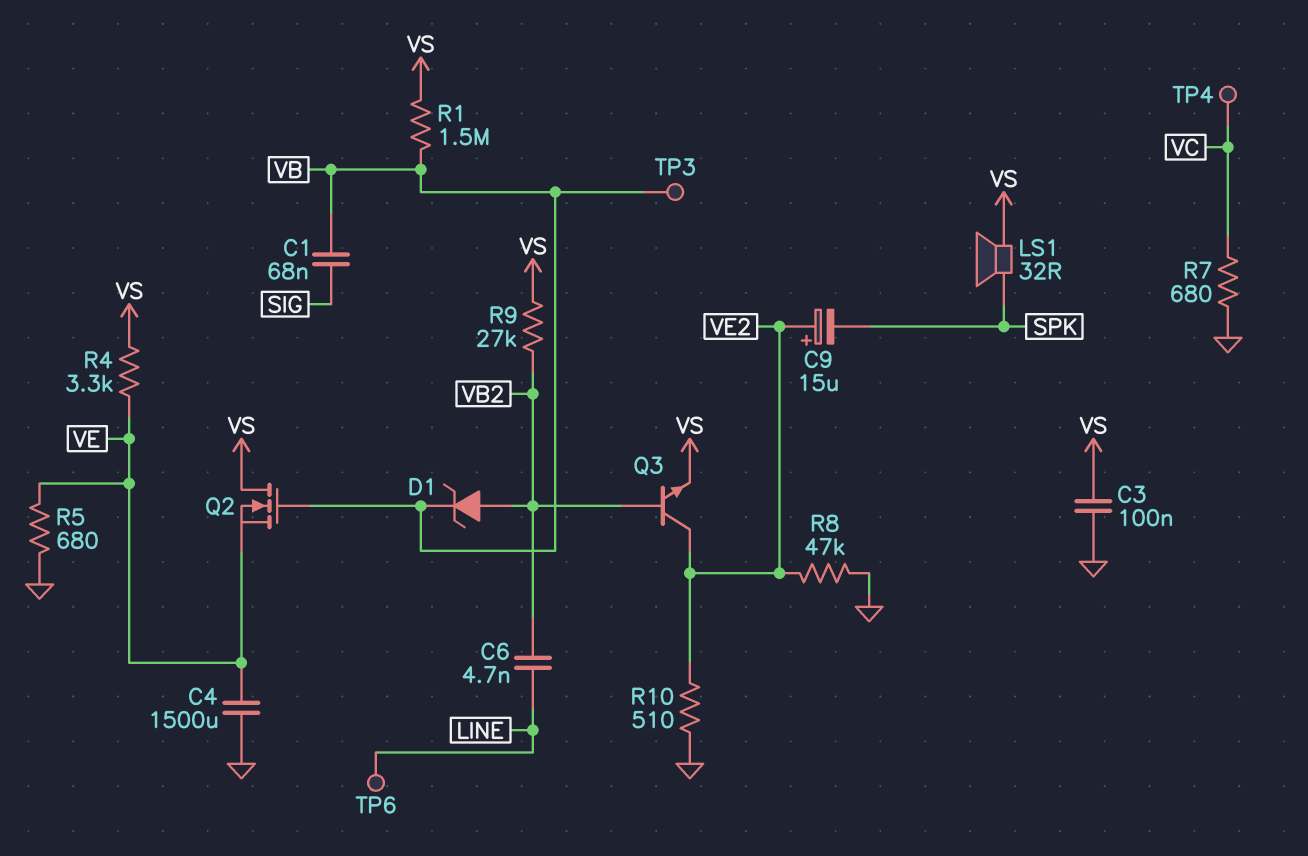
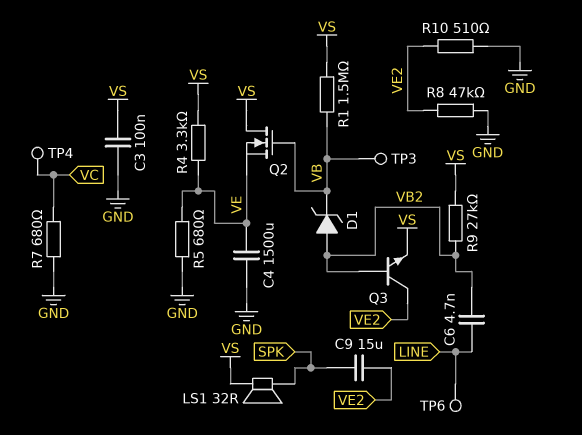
C1: 68nF (SIG, VB) -> none
C9: 15uF (plus VE2, minus SPK) -> 15uF (SPK, VE2)

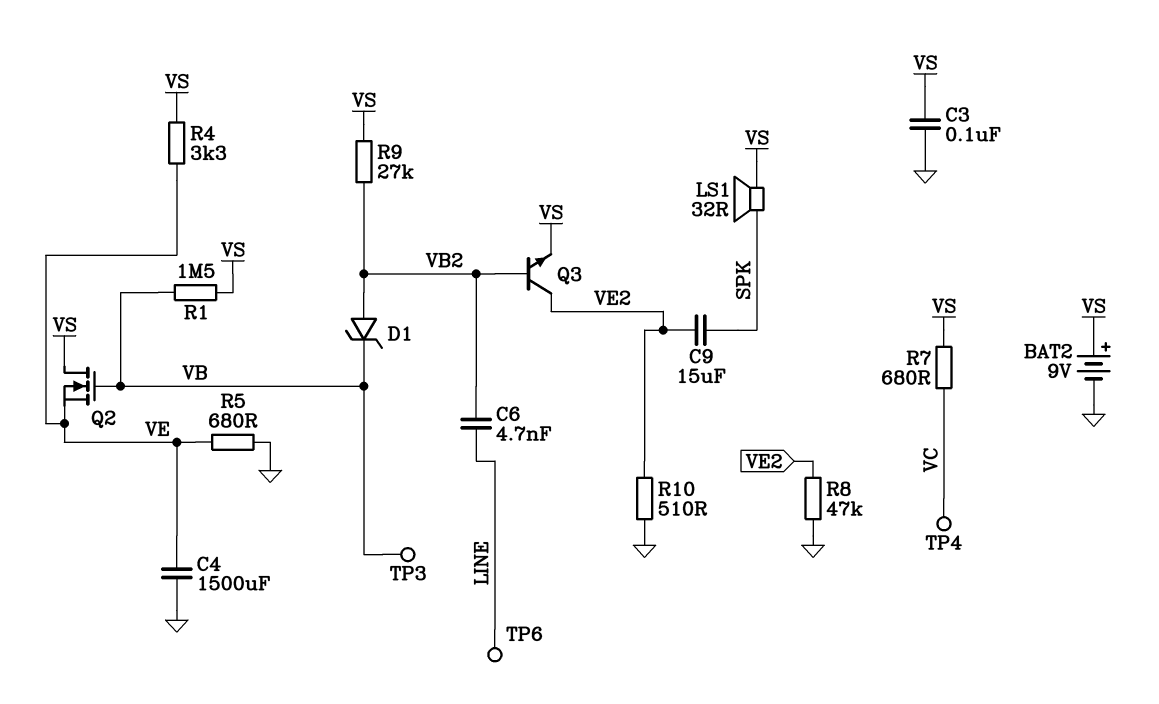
BAT2: none -> 9V (plus VS, minus GND)
R7: 680 (GND, VC) -> 680 (VC, VS)

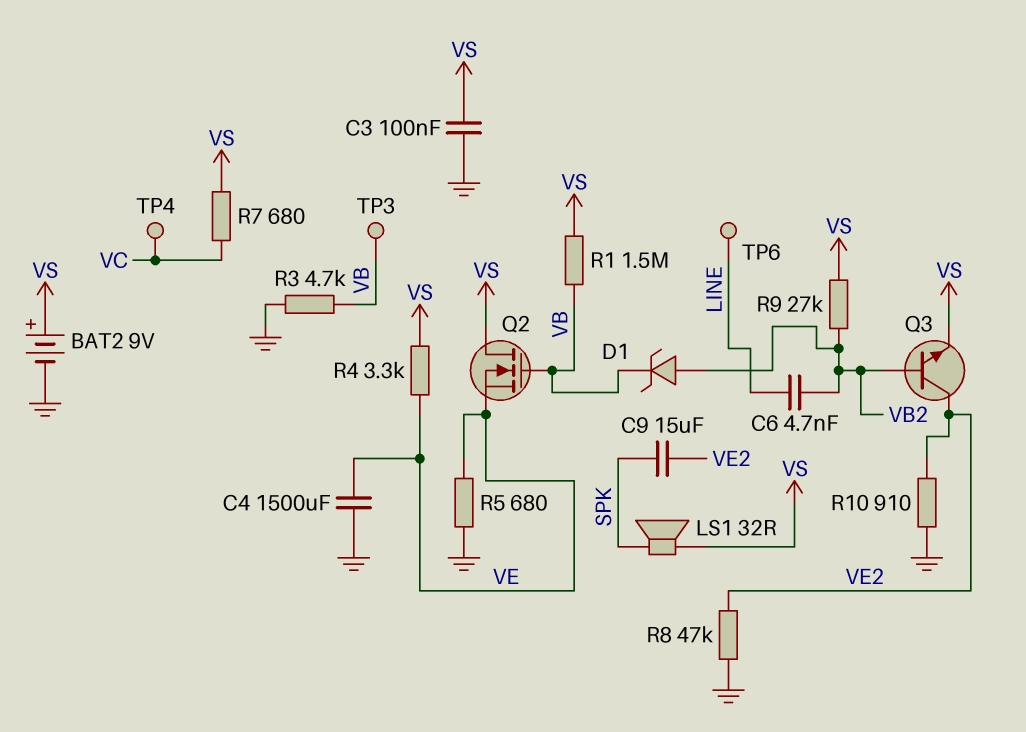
R3: none -> 4.7k (GND, VB)
R10: 510 (GND, VE2) -> 910 (GND, VE2)

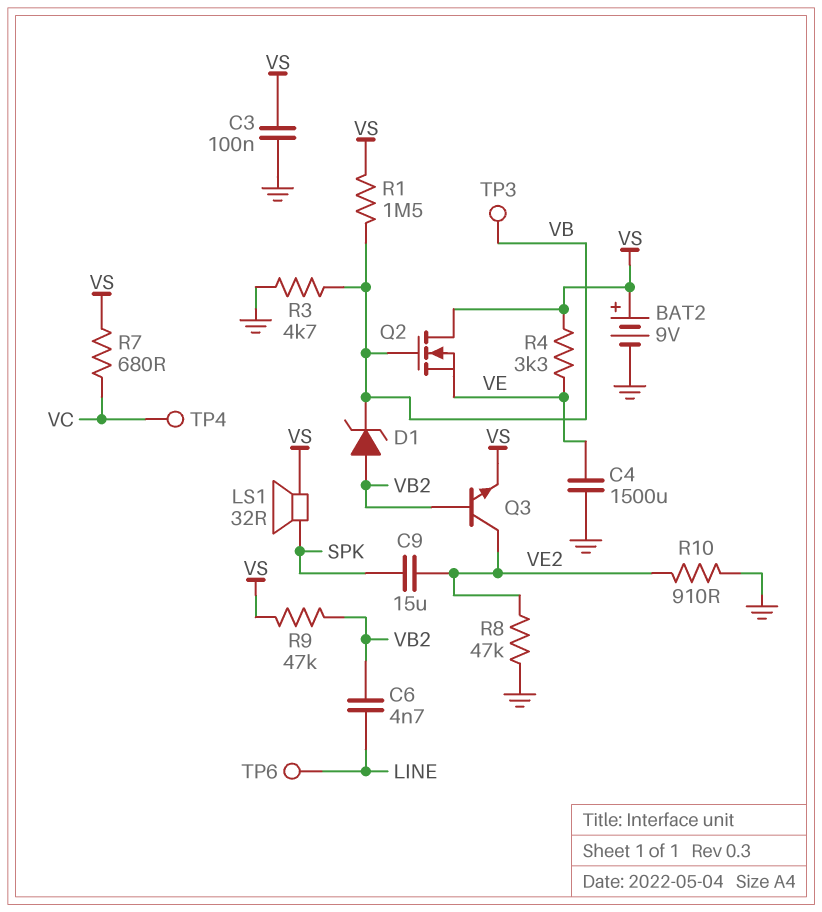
R5: 680 (GND, VE) -> none
R9: 27k (VB2, VS) -> 47k (VB2, VS)

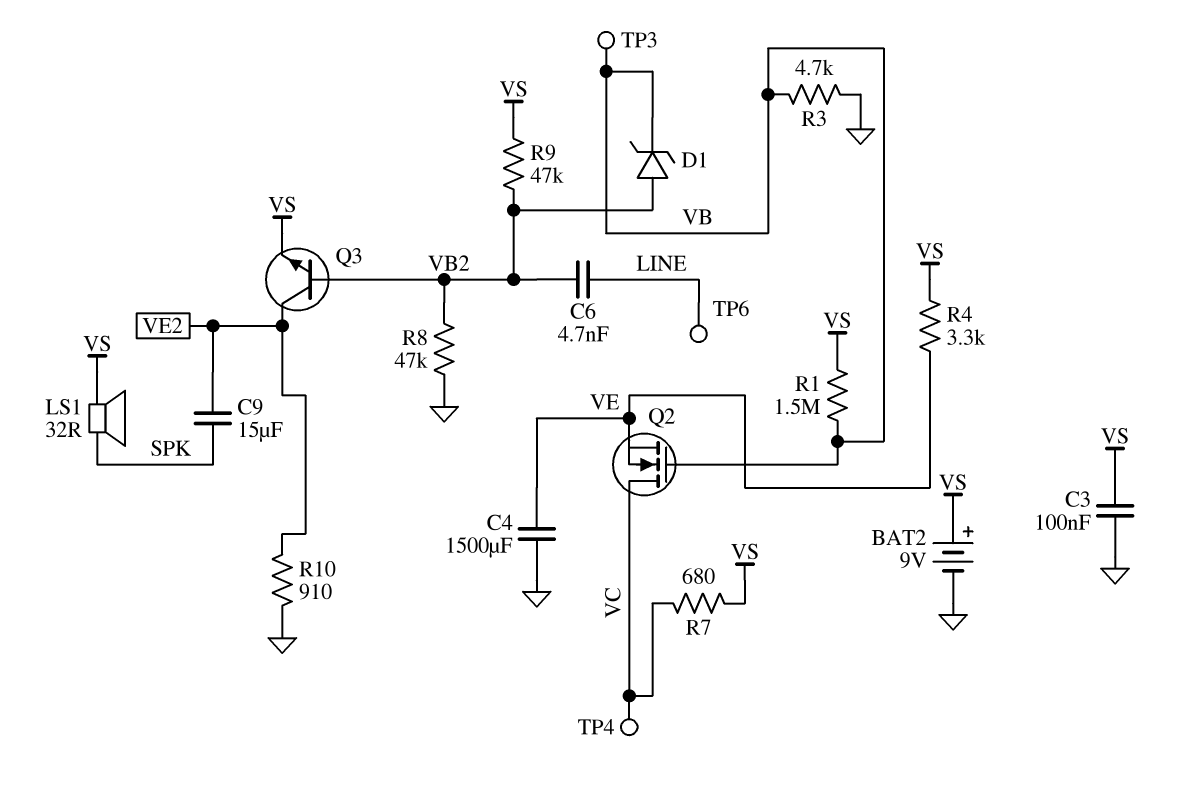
Q2: NMOS (G VB, D VS, S VE) -> NMOS (G VB, D VC, S VE)
R8: 47k (GND, VE2) -> 47k (GND, VB2)

